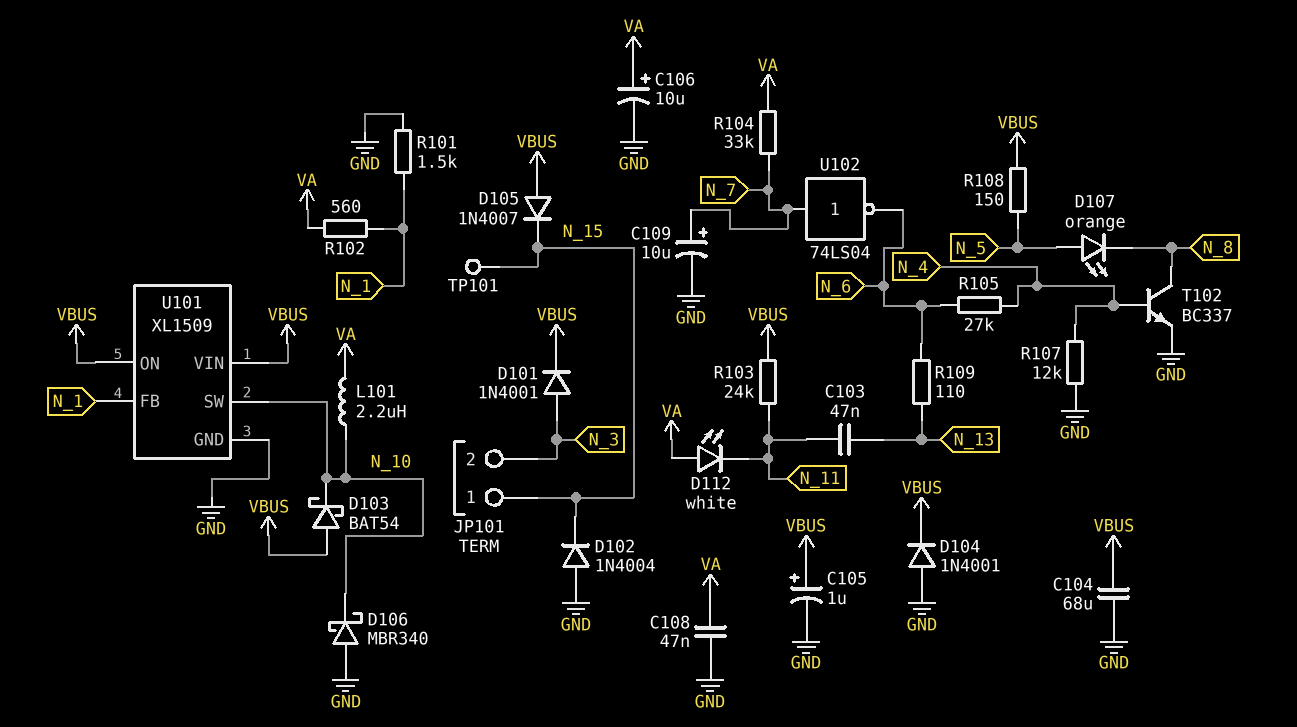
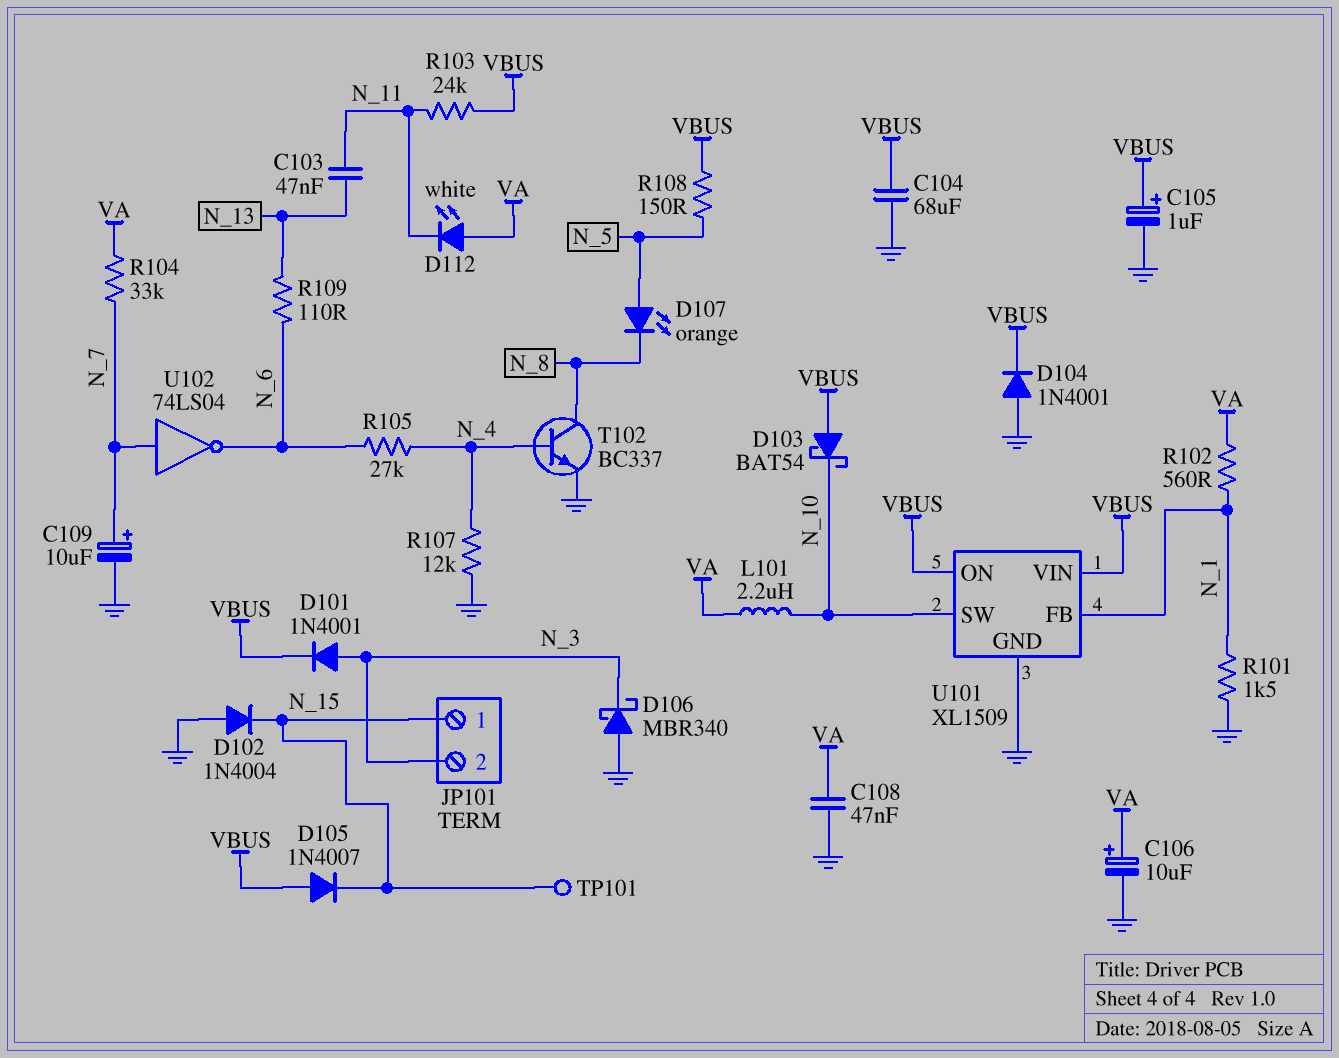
D106: schottky MBR340 (A GND, K N_10) -> schottky MBR340 (A GND, K N_3)

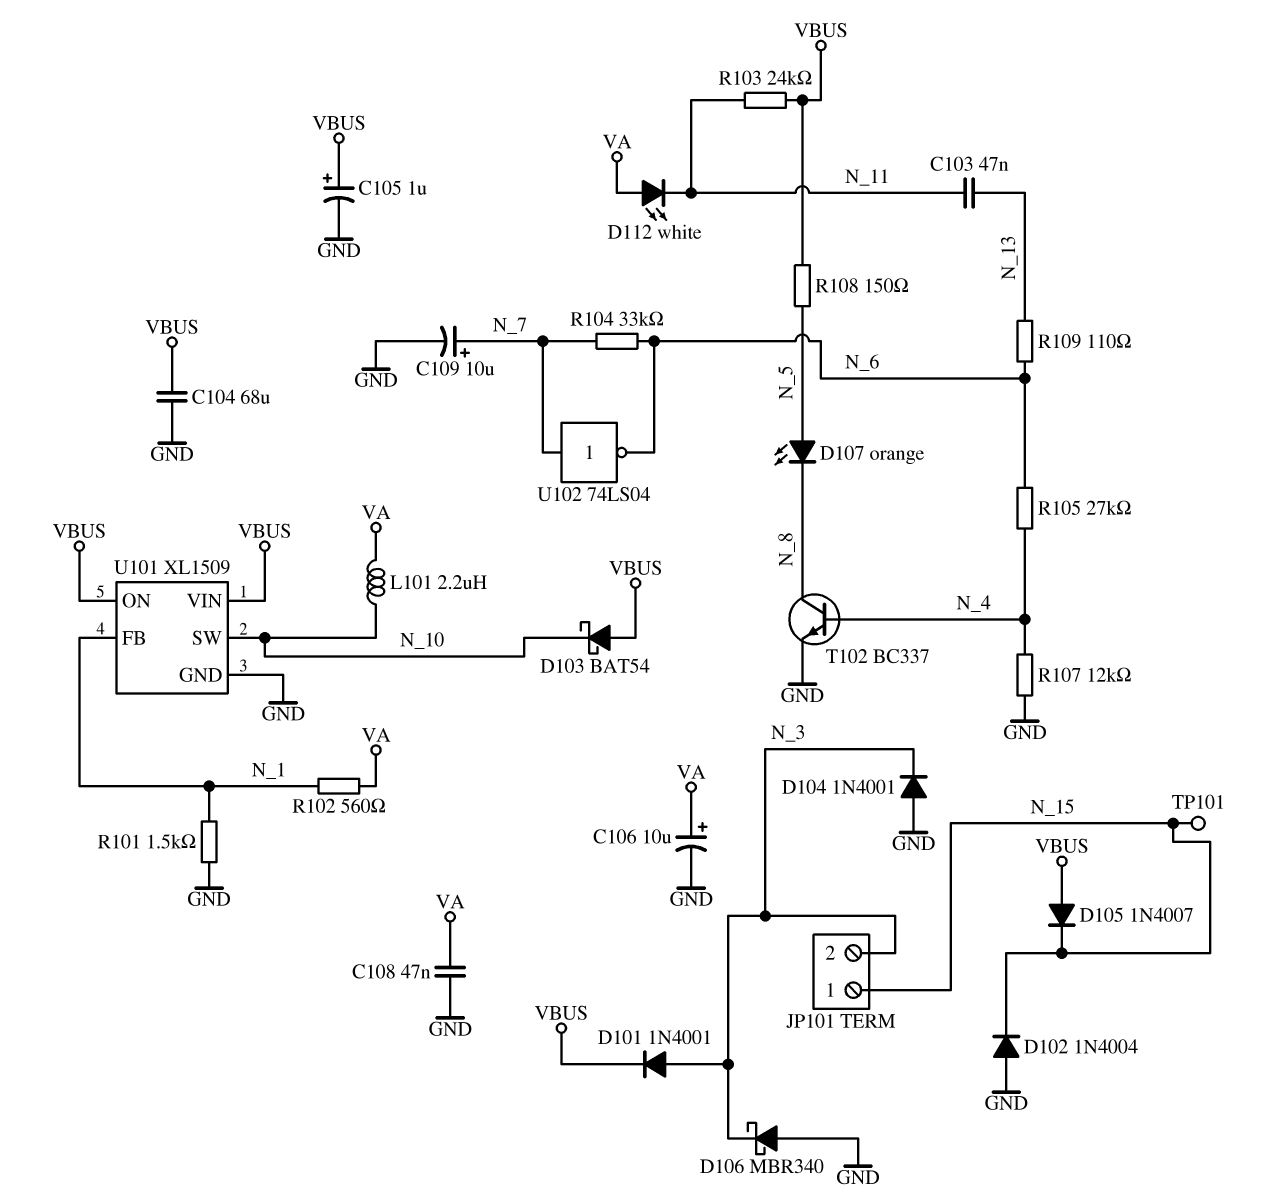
D104: diode 1N4001 (A GND, K VBUS) -> diode 1N4001 (A GND, K N_3)
R104: 33k (N_7, VA) -> 33k (N_6, N_7)

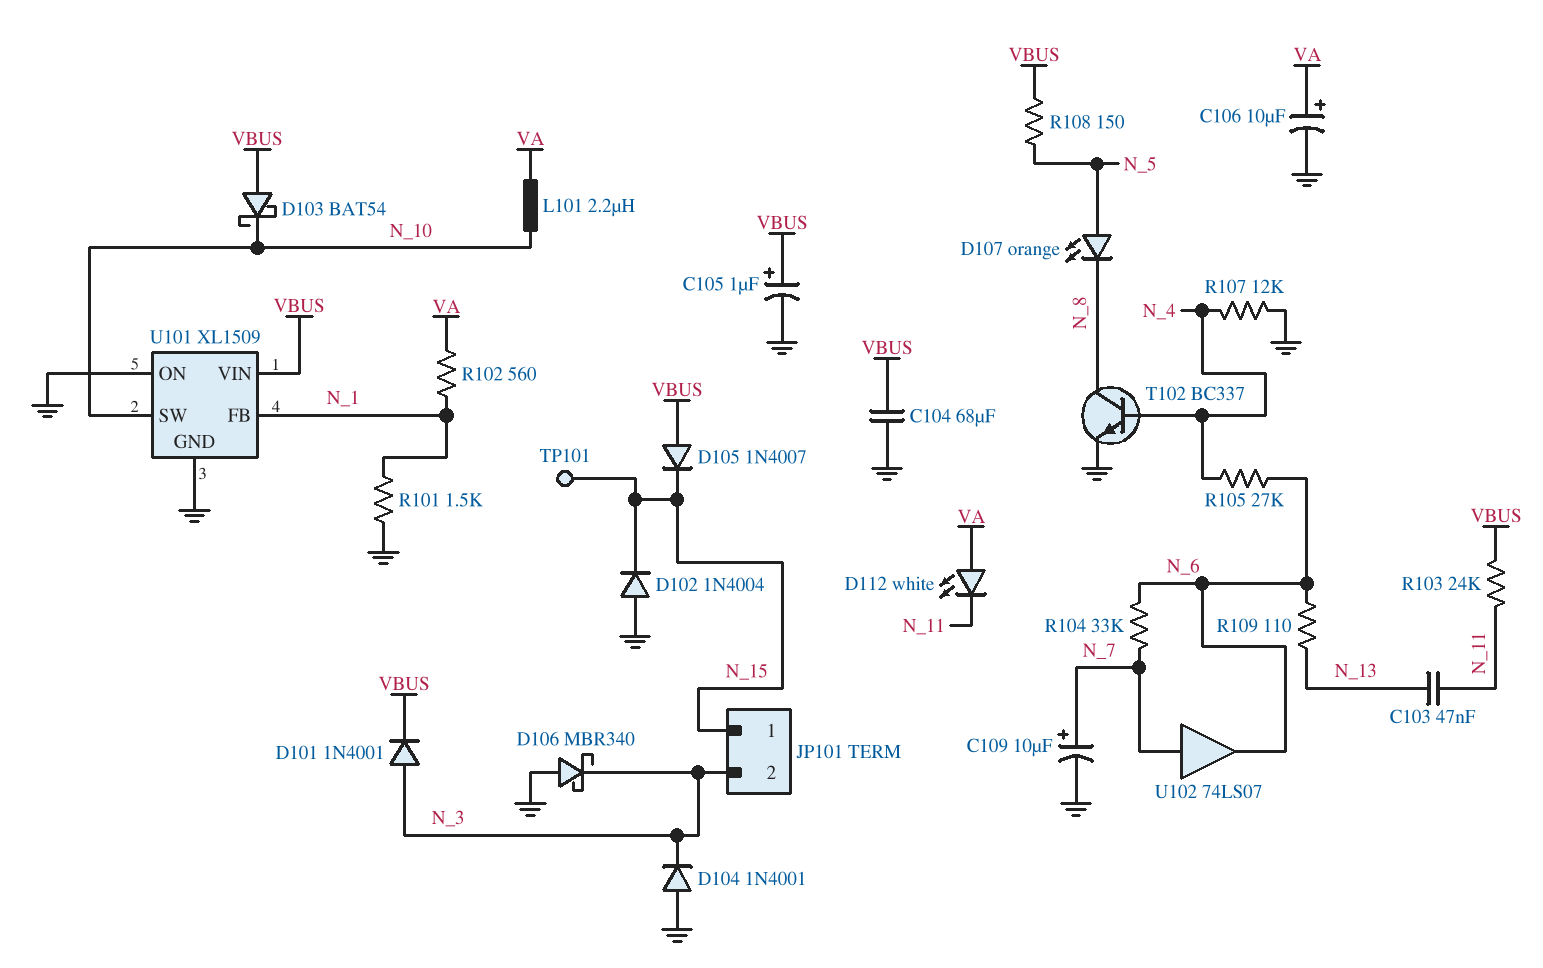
C108: 47nF (GND, VA) -> none
U101 pin ON: VBUS -> GND
U102: NOT 74LS04 (in N_7, out N_6) -> buffer 74LS07 (in N_7, out N_6)

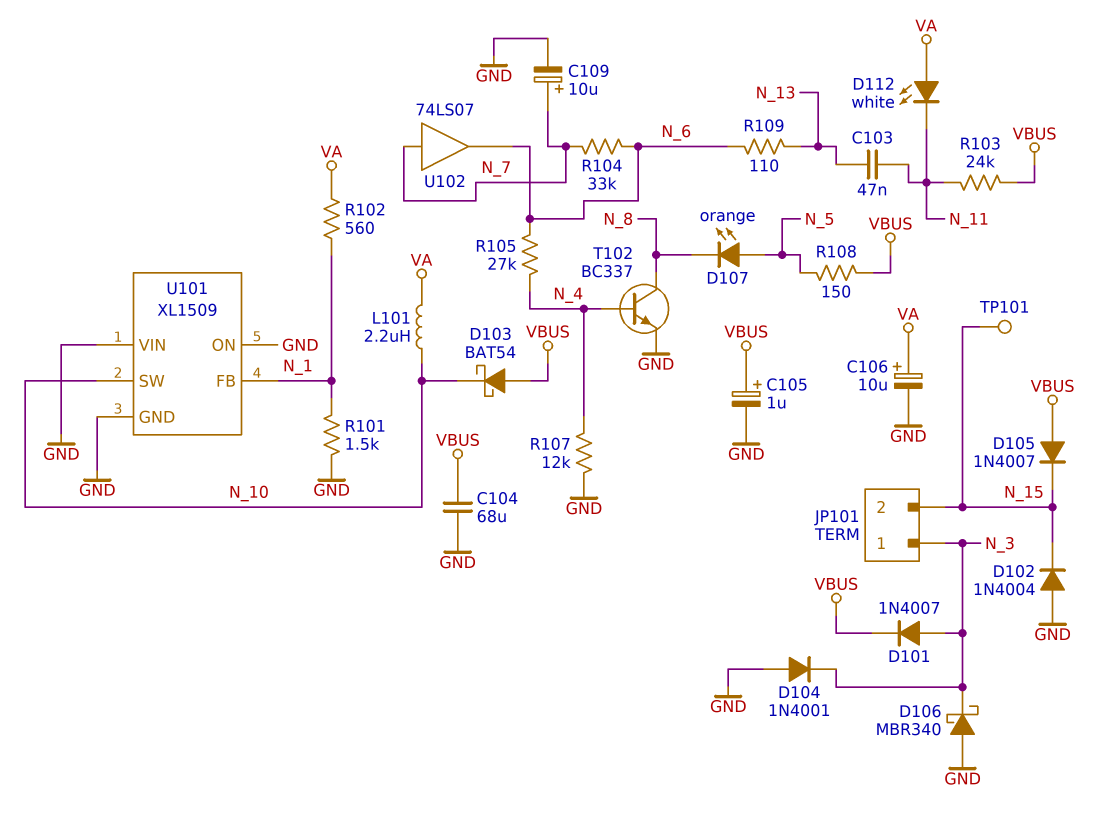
D101: diode 1N4001 (A N_3, K VBUS) -> diode 1N4007 (A N_3, K VBUS)
JP101 pin 1: N_15 -> N_3
JP101 pin 2: N_3 -> N_15
U101 pin VIN: VBUS -> GND

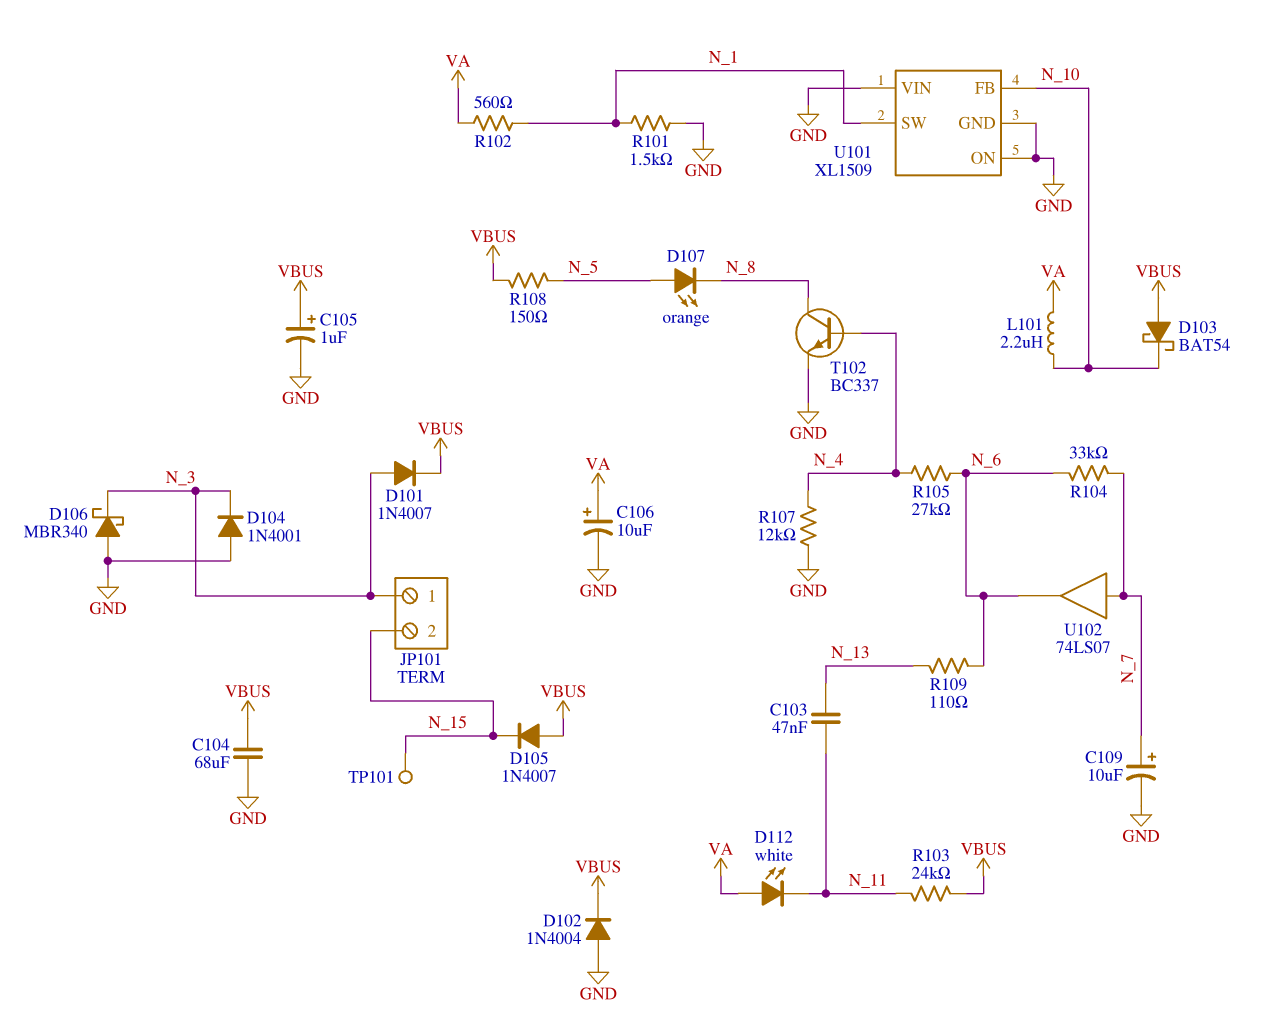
D102: diode 1N4004 (A GND, K N_15) -> diode 1N4004 (A GND, K VBUS)
U101 pin FB: N_1 -> N_10
U101 pin SW: N_10 -> N_1

